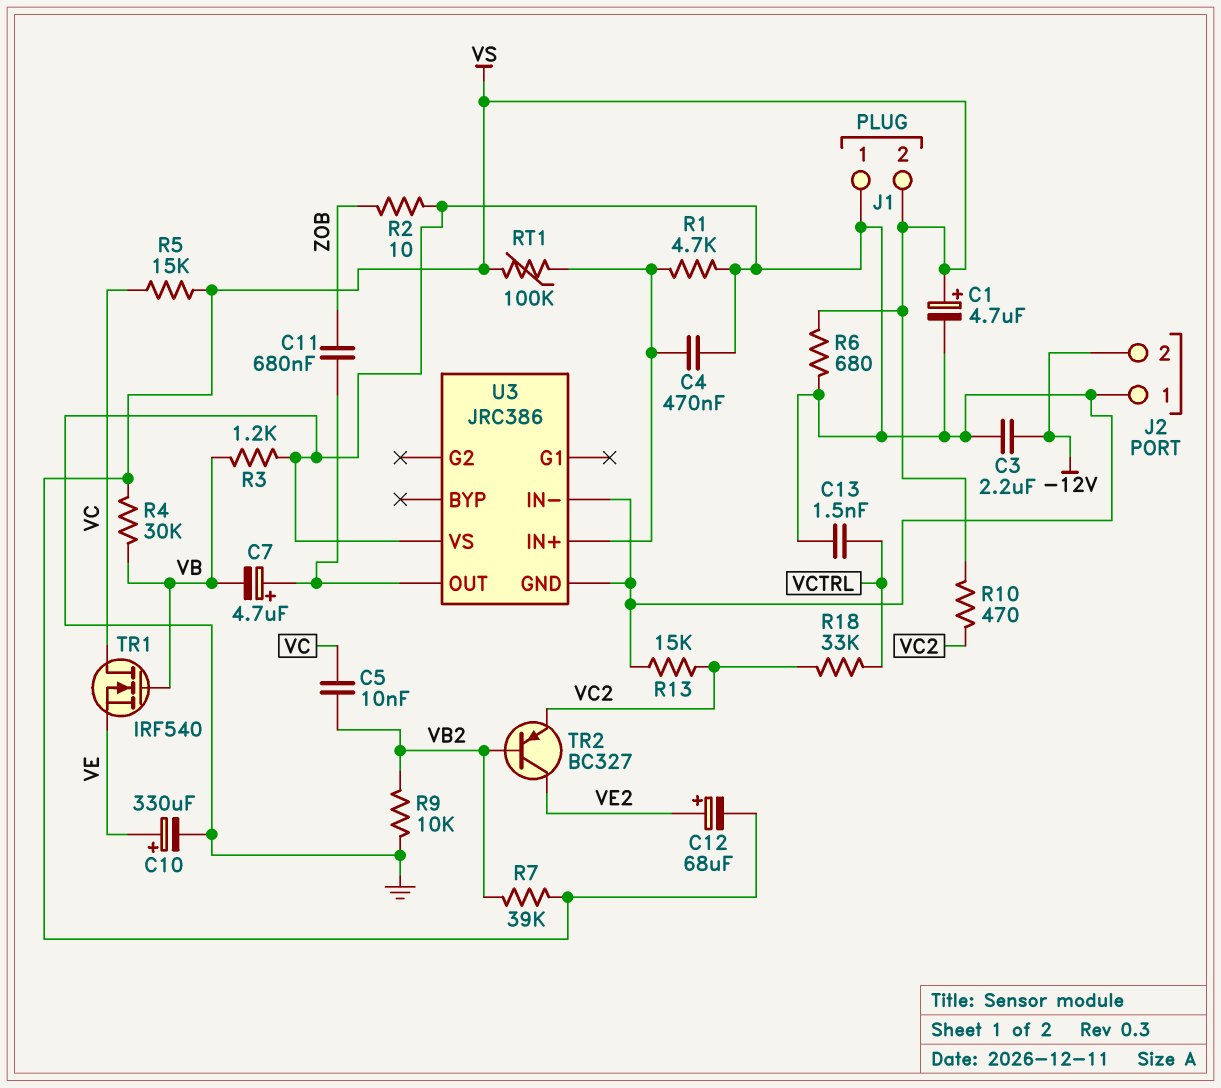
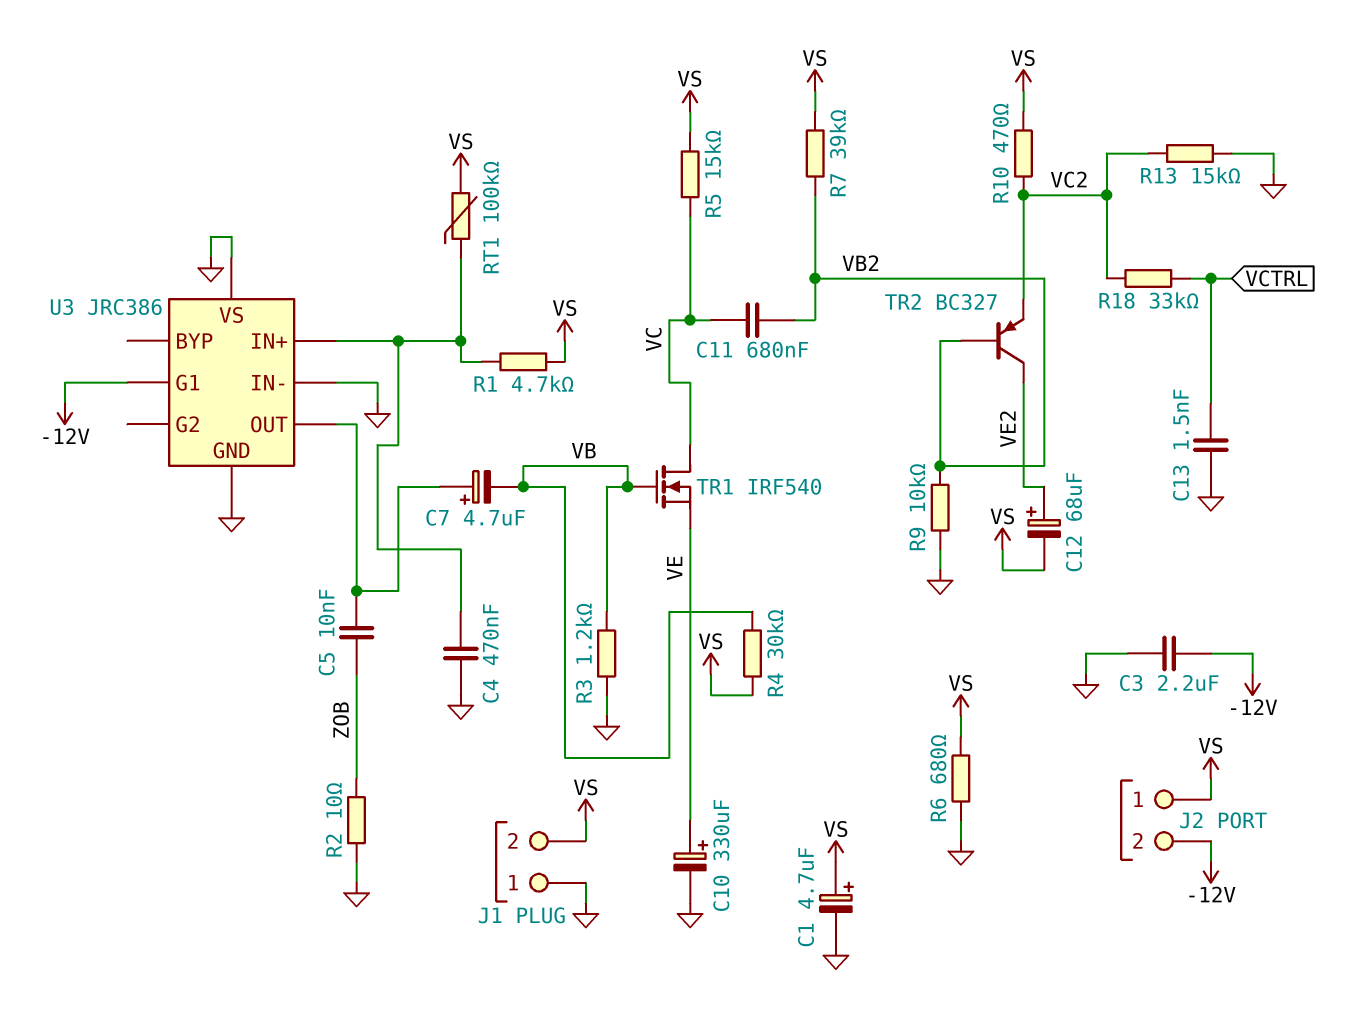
C5: 10nF (VB2, VC) -> 10nF (U3/OUT, ZOB)
C11: 680nF (U3/OUT, ZOB) -> 680nF (VB2, VC)
J2 pin 1: GND -> VS
R1: 4.7k (GND, U3/IN+) -> 4.7k (U3/IN+, VS)
U3 pin G1: none -> -12V

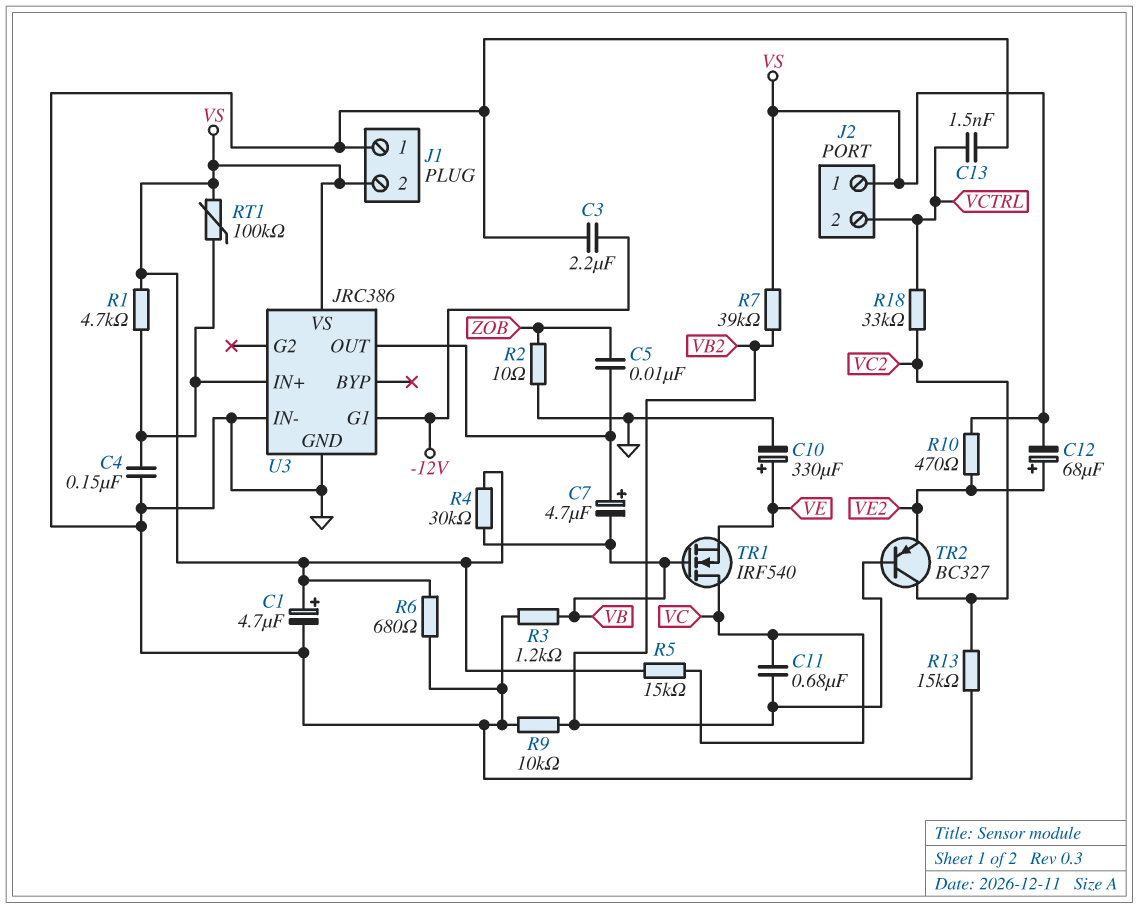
C4: 470nF (GND, U3/IN+) -> 150nF (GND, U3/IN+)
J2 pin 2: -12V -> VCTRL
R10: 470 (VC2, VS) -> 470 (VE2, VS)
TR2: PNP BC327 (B VB2, C VE2, E VC2) -> PNP BC327 (B VB2, C VC2, E VE2)
U3 pin VS: GND -> VS

